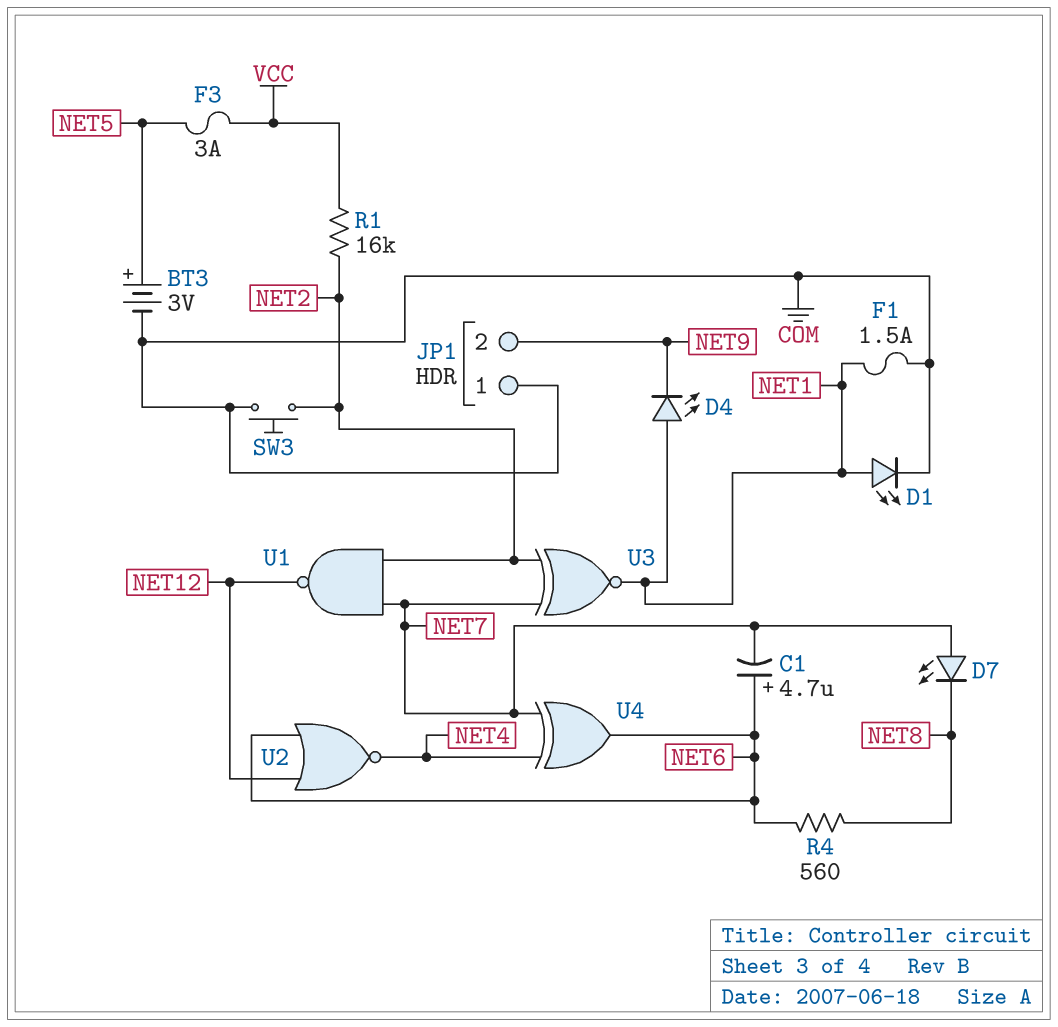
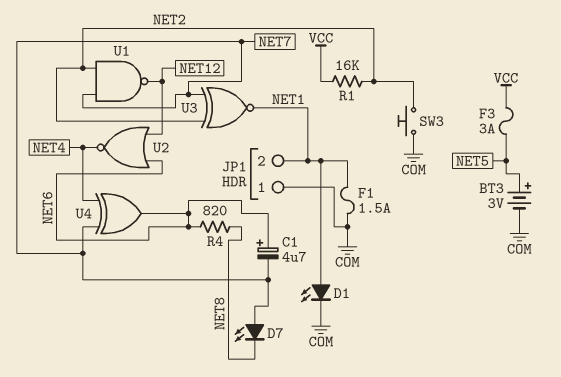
D4: LED (A NET1, K NET9) -> none
JP1 pin 2: NET9 -> NET1
R4: 560 (NET6, NET8) -> 820 (NET6, NET8)

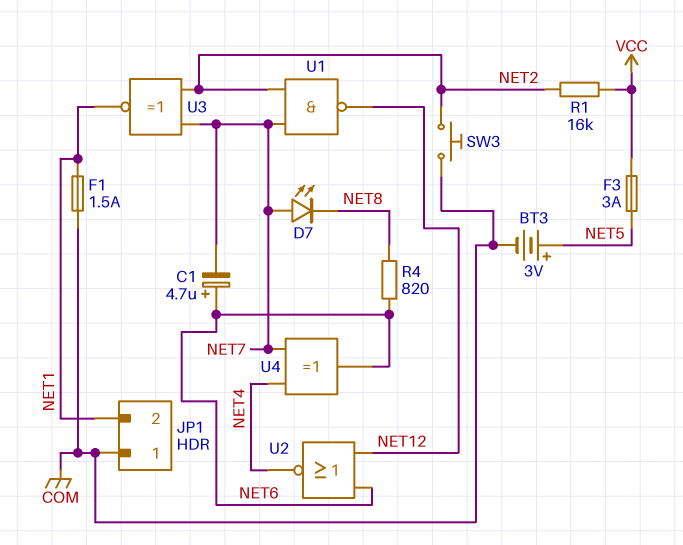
D1: LED (A NET1, K COM) -> none

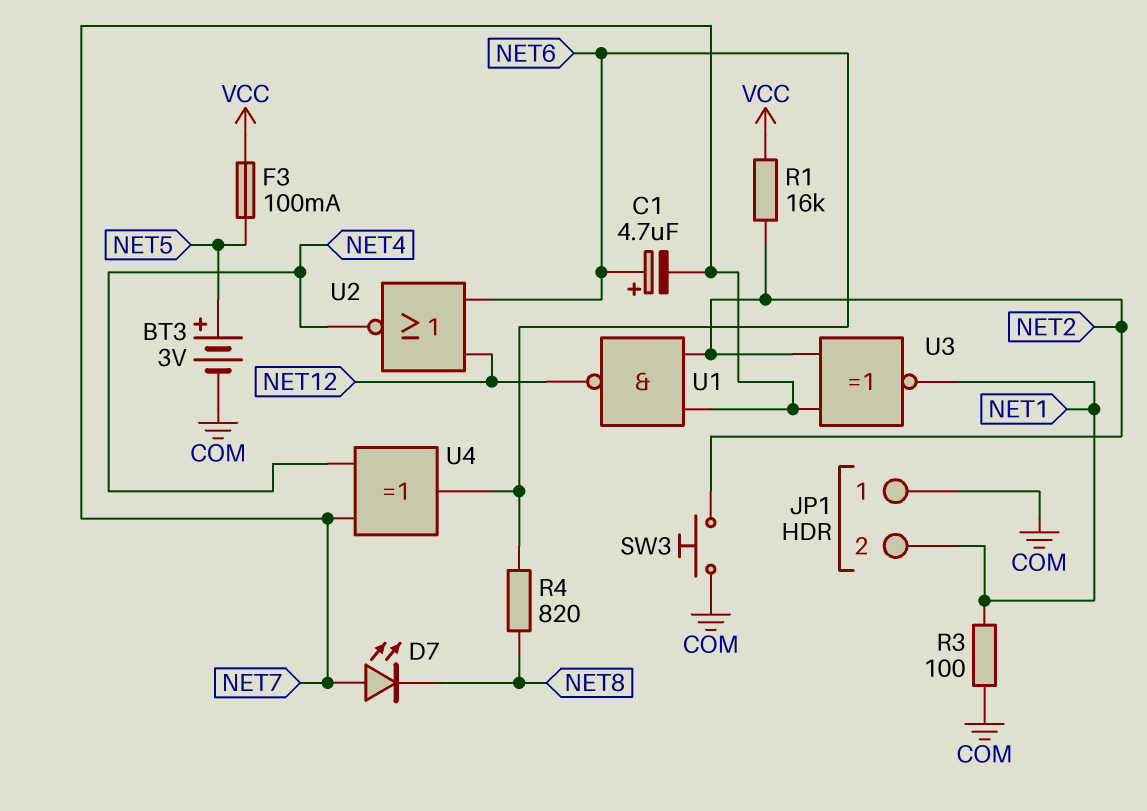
F1: 1.5A (COM, NET1) -> none
F3: 3A (NET5, VCC) -> 100mA (NET5, VCC)
R3: none -> 100 (COM, NET1)

